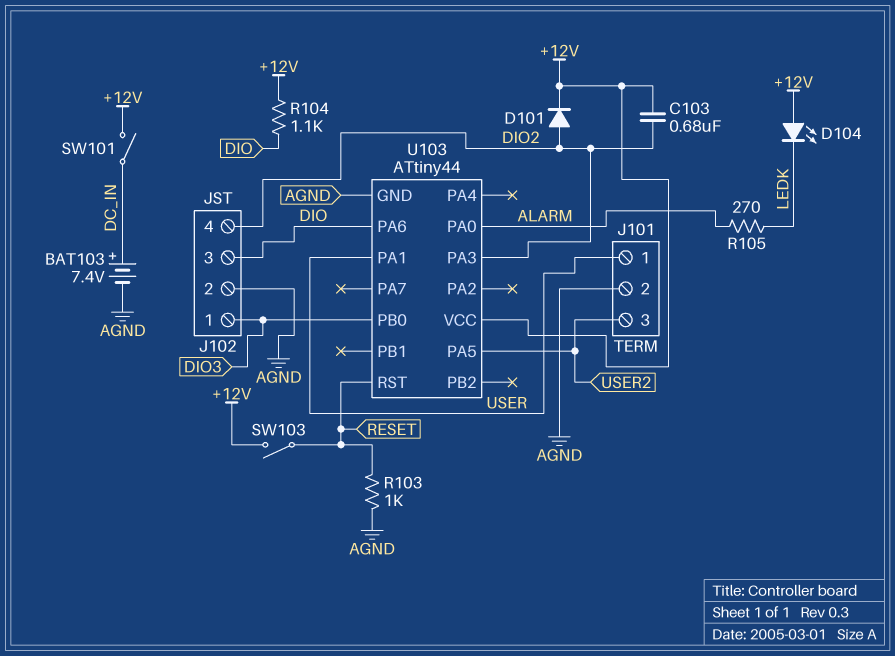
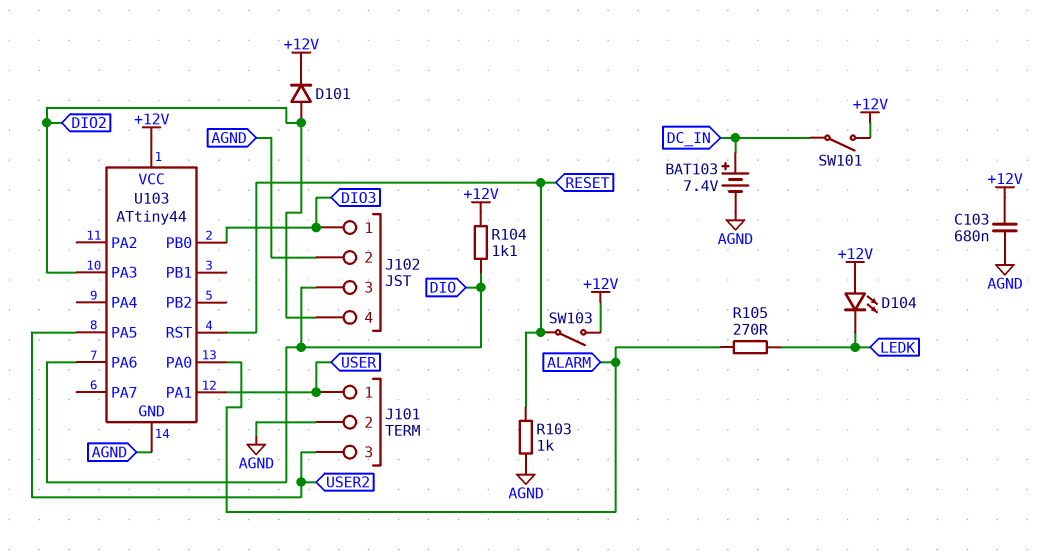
C103: 680nF (+12V, DIO2) -> 680nF (+12V, AGND)

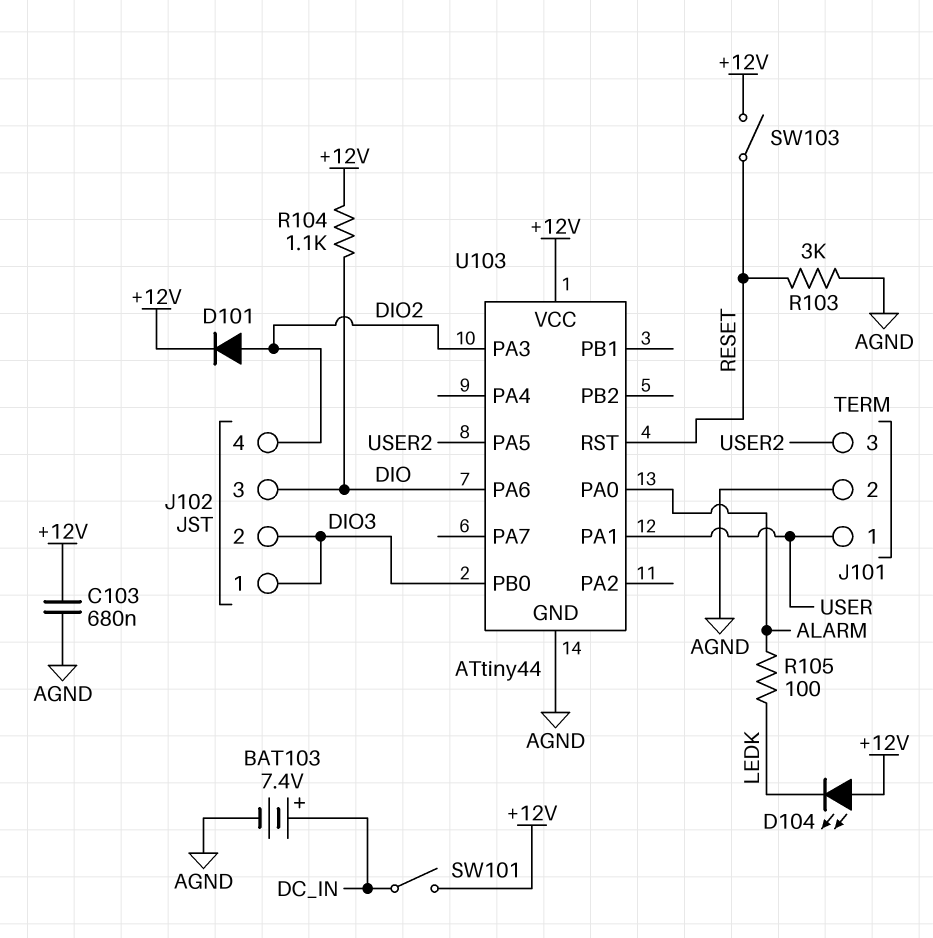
J102 pin 2: AGND -> DIO3
R103: 1k (AGND, RESET) -> 3k (AGND, RESET)
R105: 270 (ALARM, LEDK) -> 100 (ALARM, LEDK)

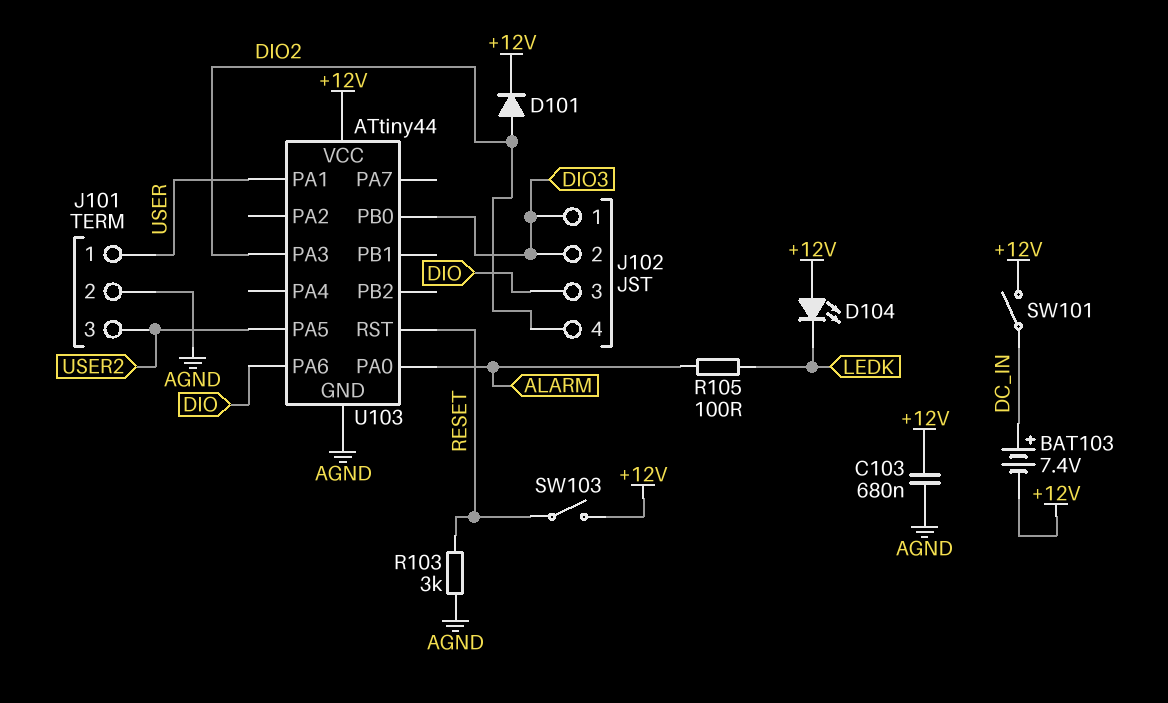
BAT103: 7.4V (plus DC_IN, minus AGND) -> 7.4V (plus DC_IN, minus +12V)
R104: 1.1k (+12V, DIO) -> none

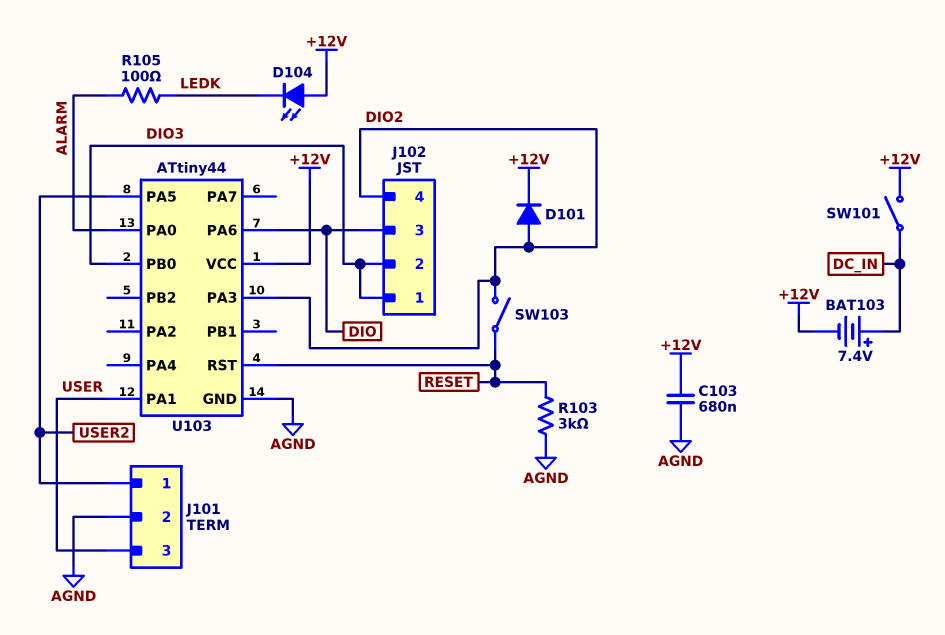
J101 pin 1: USER -> USER2
J101 pin 3: USER2 -> USER
SW103: switch (+12V, RESET) -> switch (DIO2, RESET)

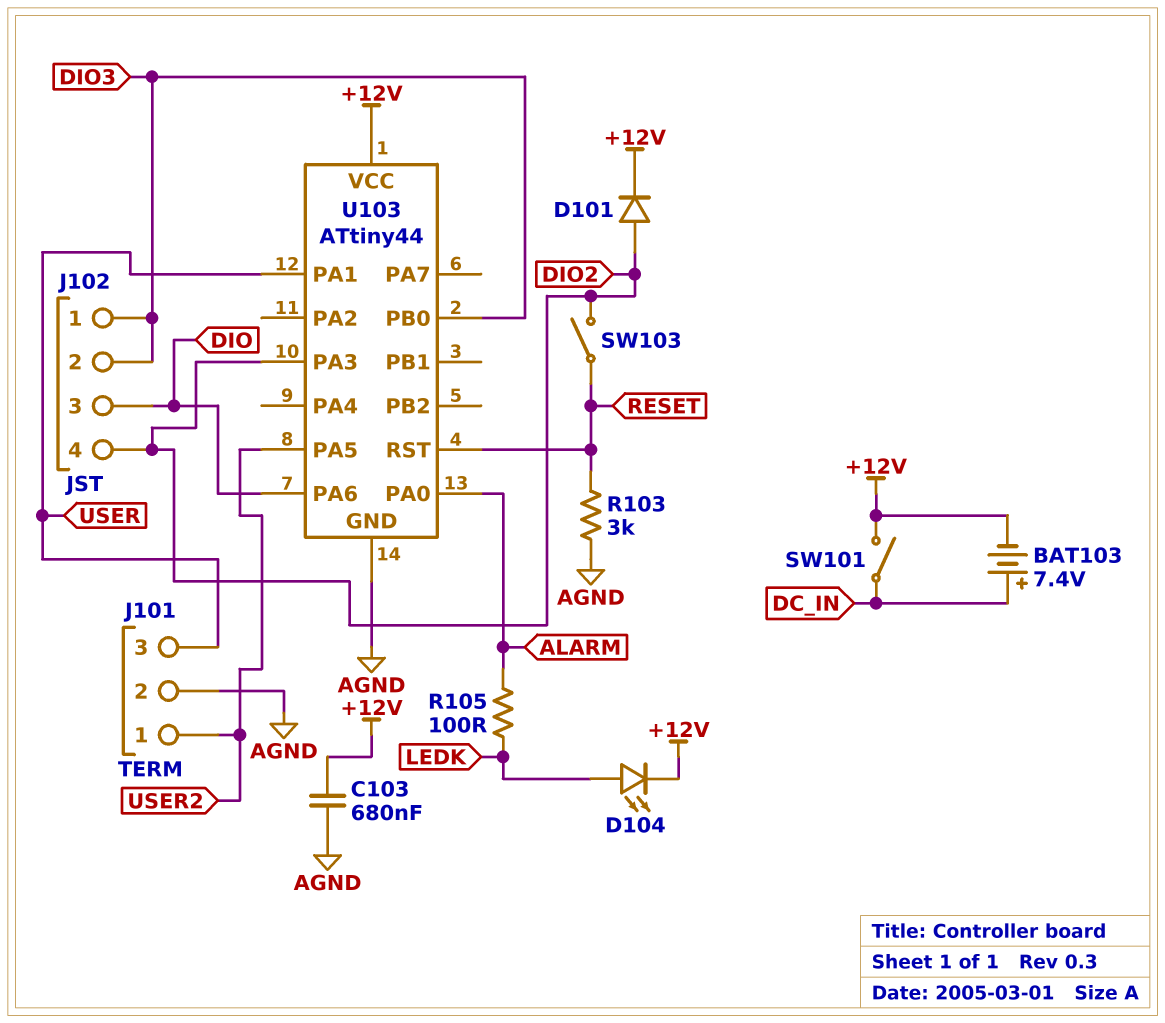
D104: LED (A +12V, K LEDK) -> LED (A LEDK, K +12V)

